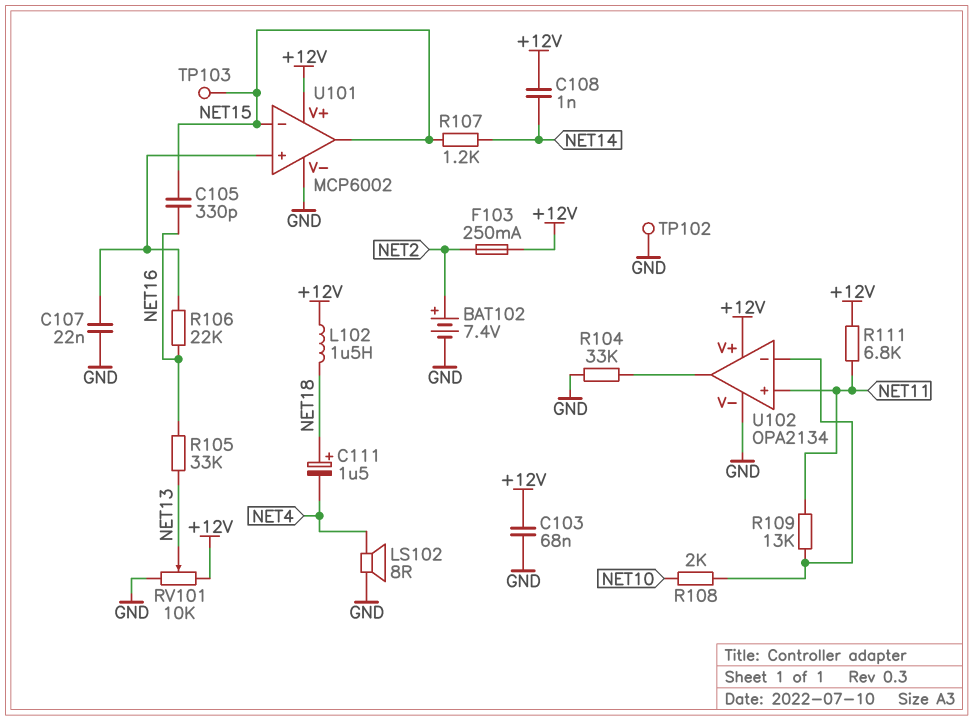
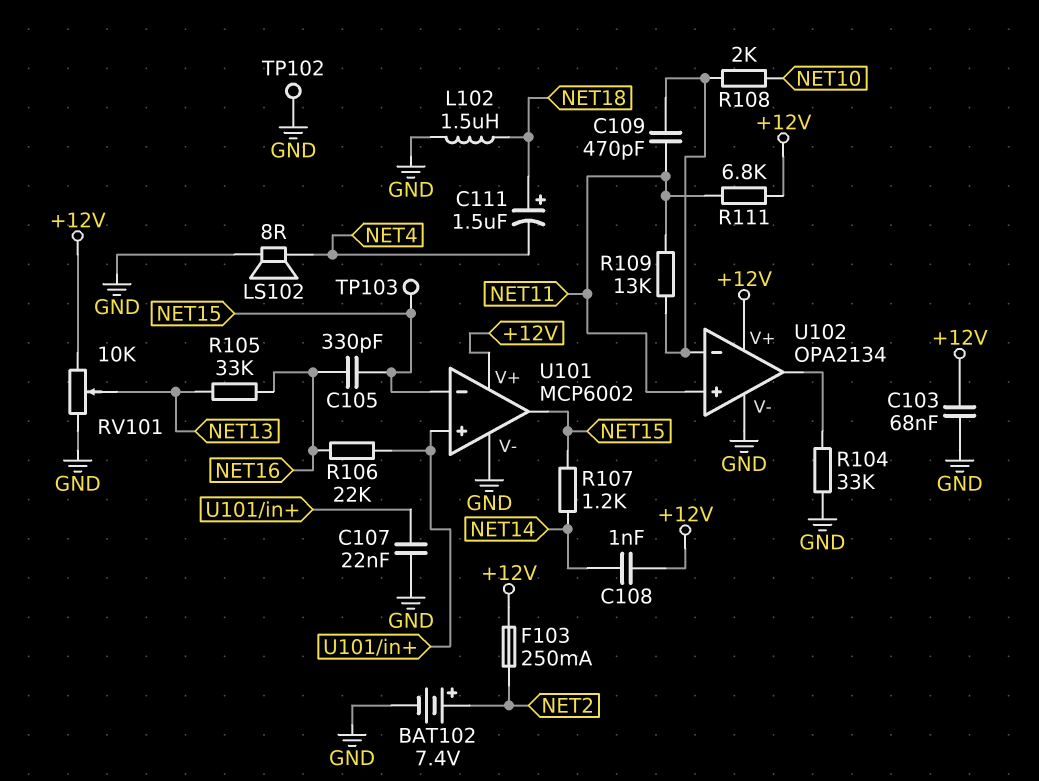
C109: none -> 470pF (NET11, U102/in-)
L102: 1.5uH (+12V, NET18) -> 1.5uH (GND, NET18)

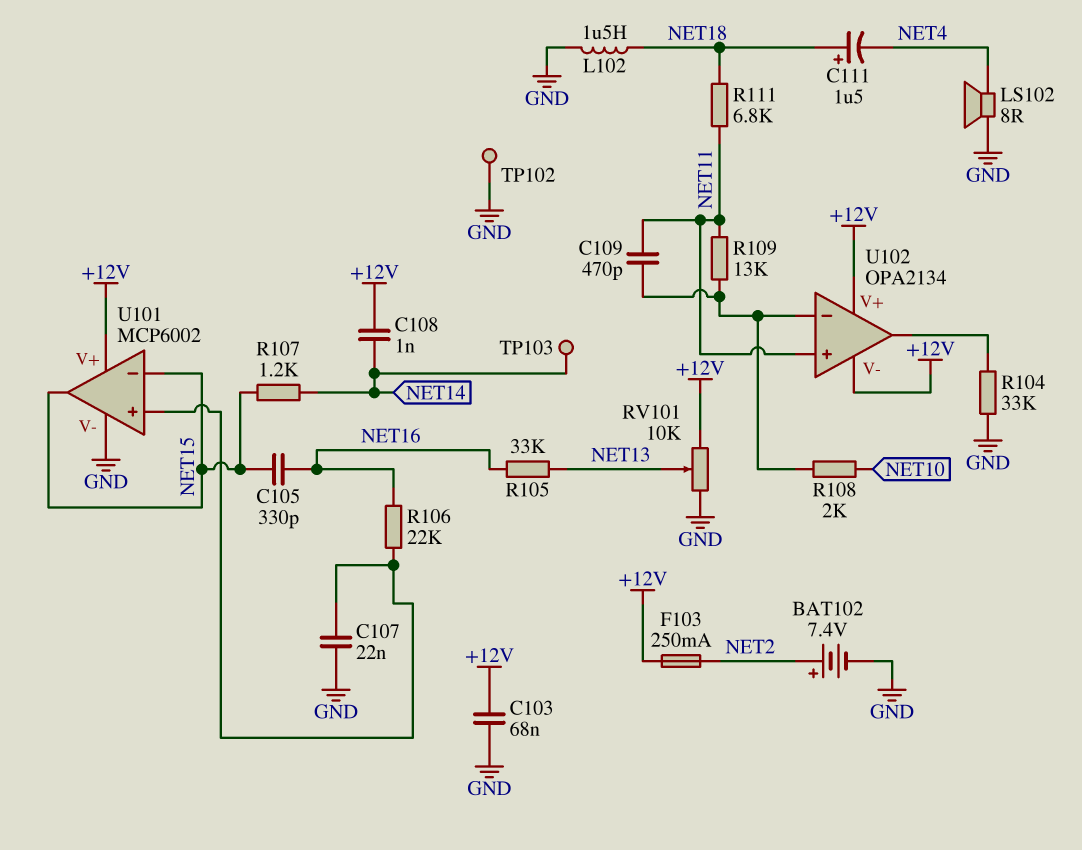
R111: 6.8k (+12V, NET11) -> 6.8k (NET11, NET18)
TP103: test point (NET15) -> test point (NET14)
U102 pin V-: GND -> +12V

